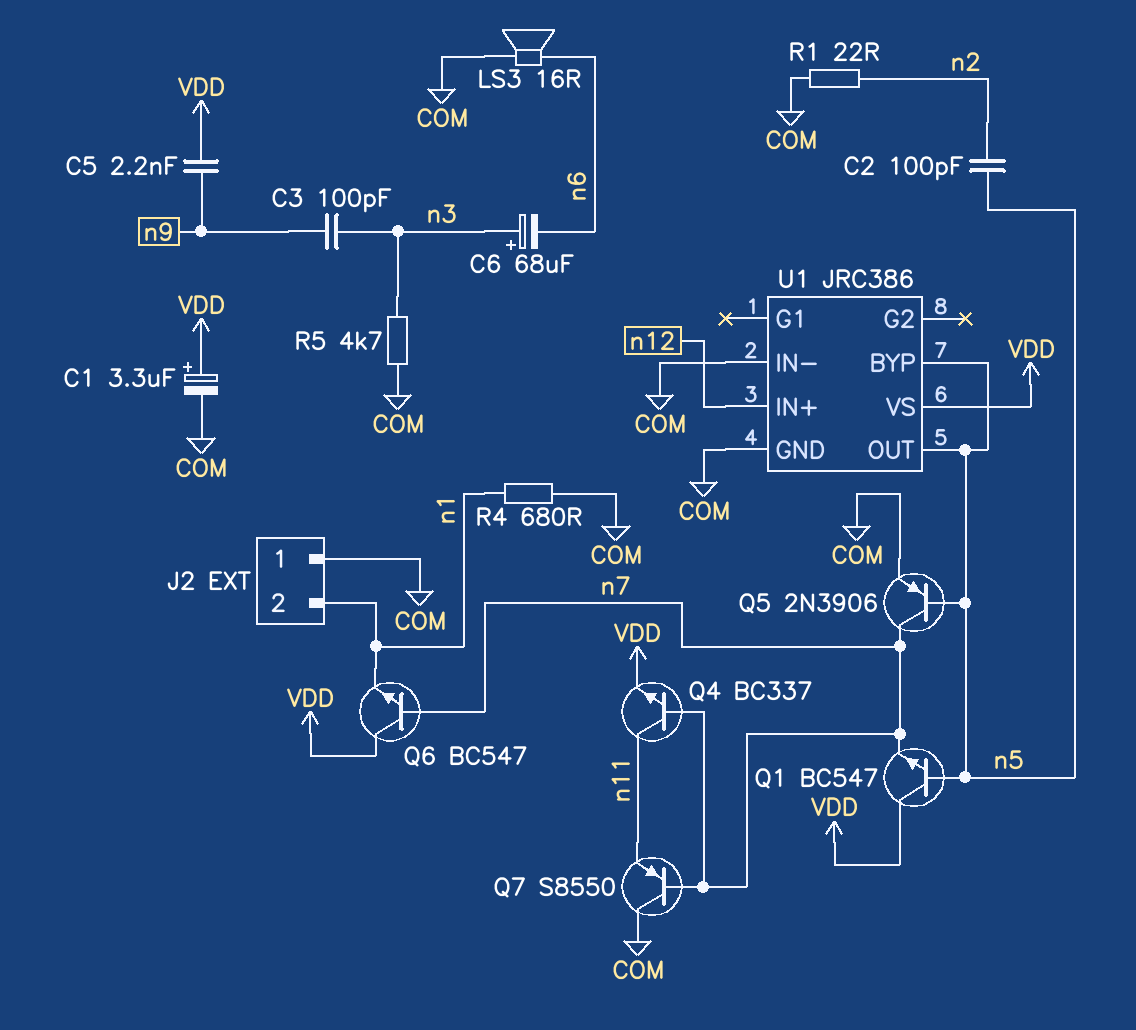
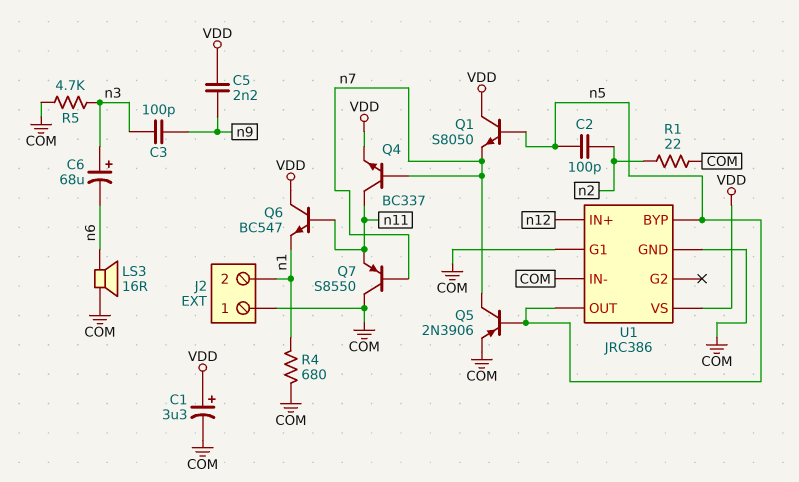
Q1: NPN BC547 (B n5, C VDD, E n7) -> NPN S8050 (B n5, C VDD, E n7)
Q6: NPN BC547 (B n7, C VDD, E n1) -> NPN BC547 (B n11, C VDD, E n1)
U1 pin G1: none -> COM

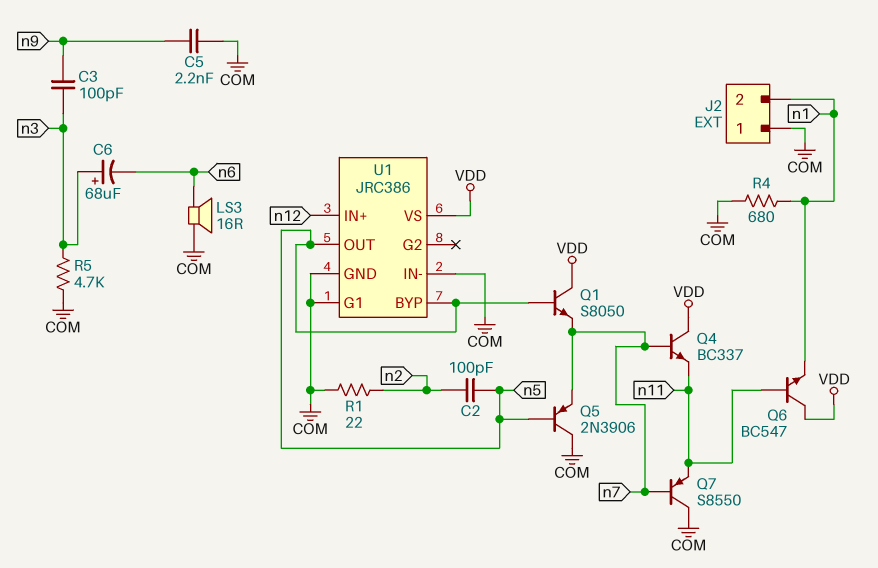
C1: 3.3uF (plus VDD, minus COM) -> none
C5: 2.2nF (VDD, n9) -> 2.2nF (COM, n9)
Q4: NPN BC337 (B n7, C n11, E VDD) -> NPN BC337 (B n7, C VDD, E n11)
Q5: PNP 2N3906 (B n5, C n7, E COM) -> PNP 2N3906 (B n5, C COM, E n7)

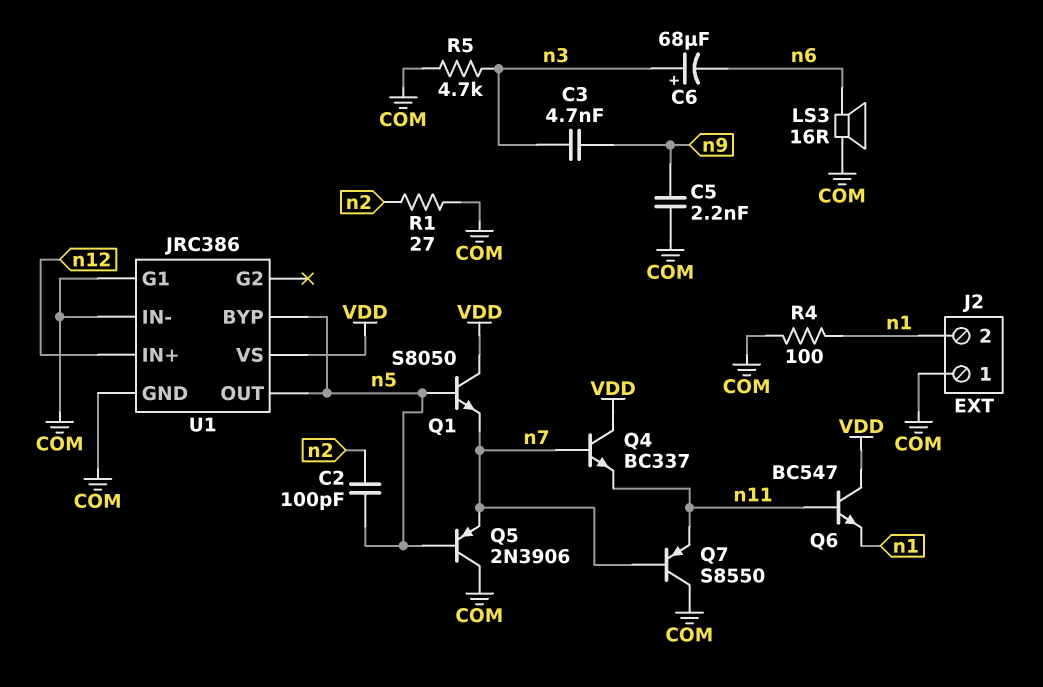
C3: 100pF (n3, n9) -> 4.7nF (n3, n9)
R1: 22 (COM, n2) -> 27 (COM, n2)
R4: 680 (COM, n1) -> 100 (COM, n1)

